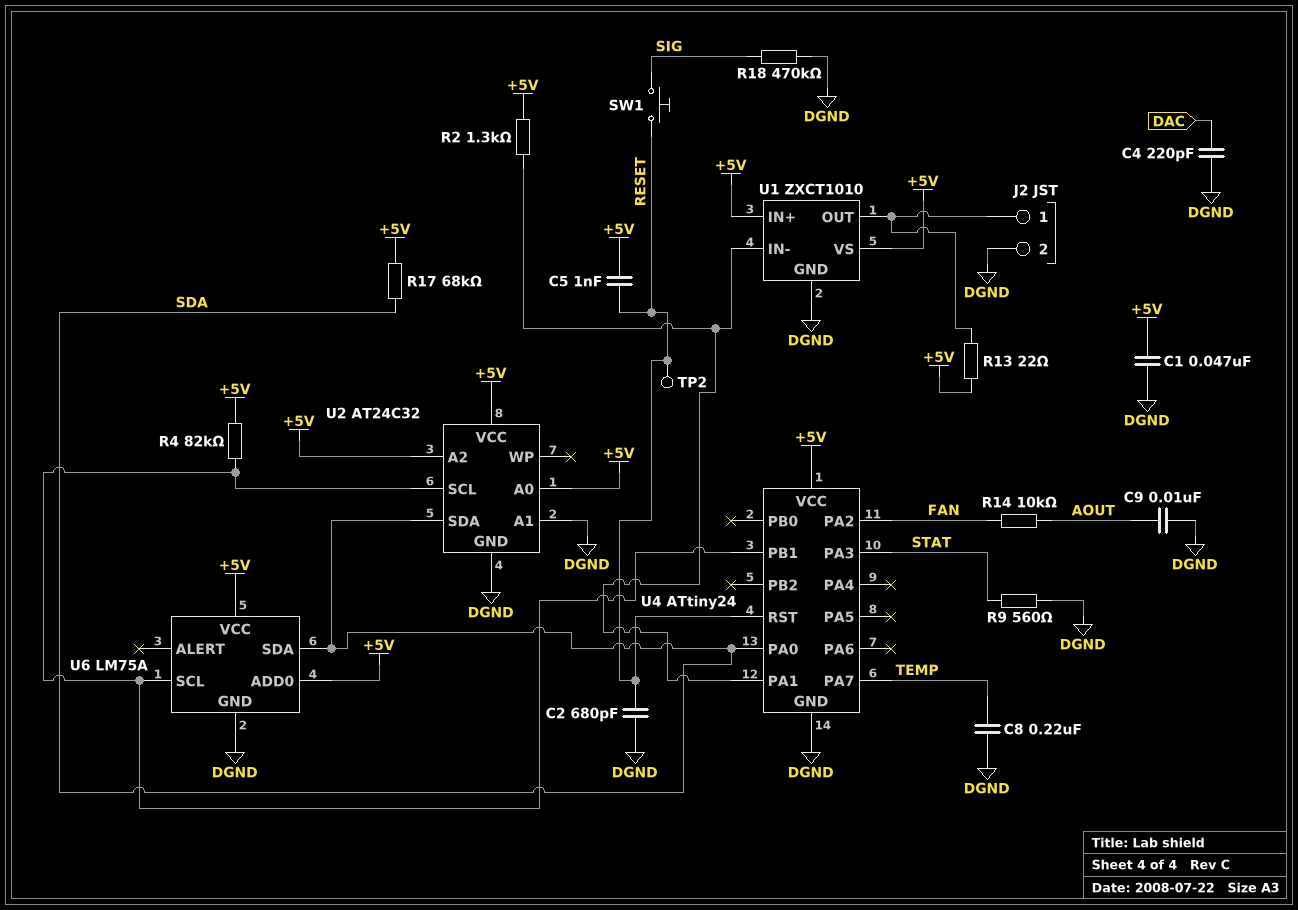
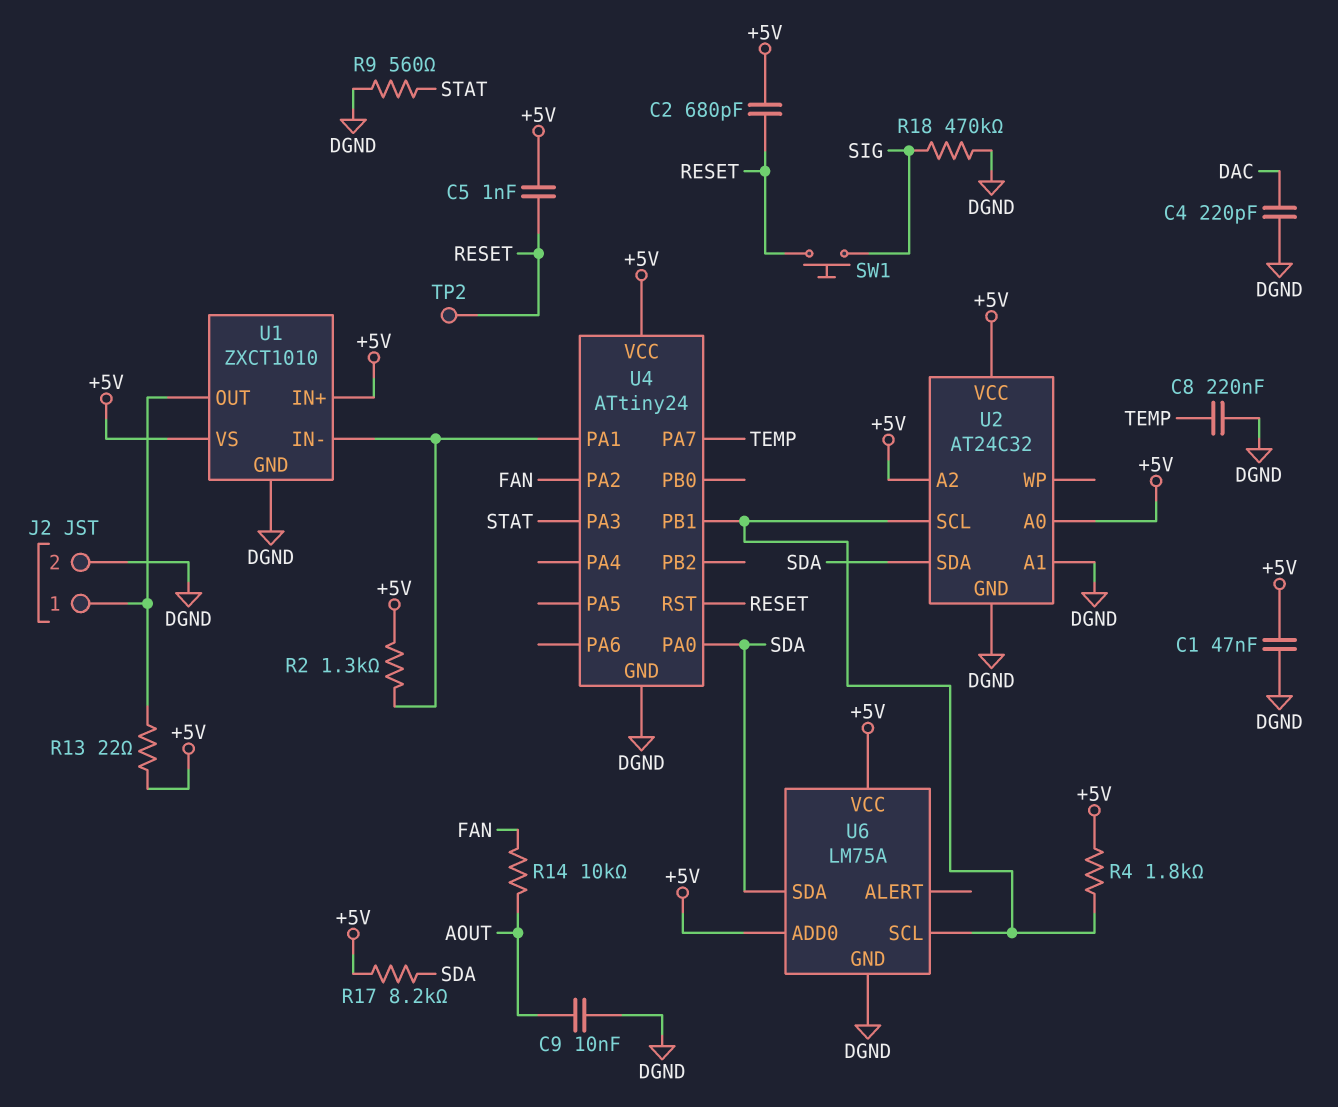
C2: 680pF (DGND, RESET) -> 680pF (+5V, RESET)
R4: 82k (+5V, U2/SCL) -> 1.8k (+5V, U2/SCL)
R17: 68k (+5V, SDA) -> 8.2k (+5V, SDA)

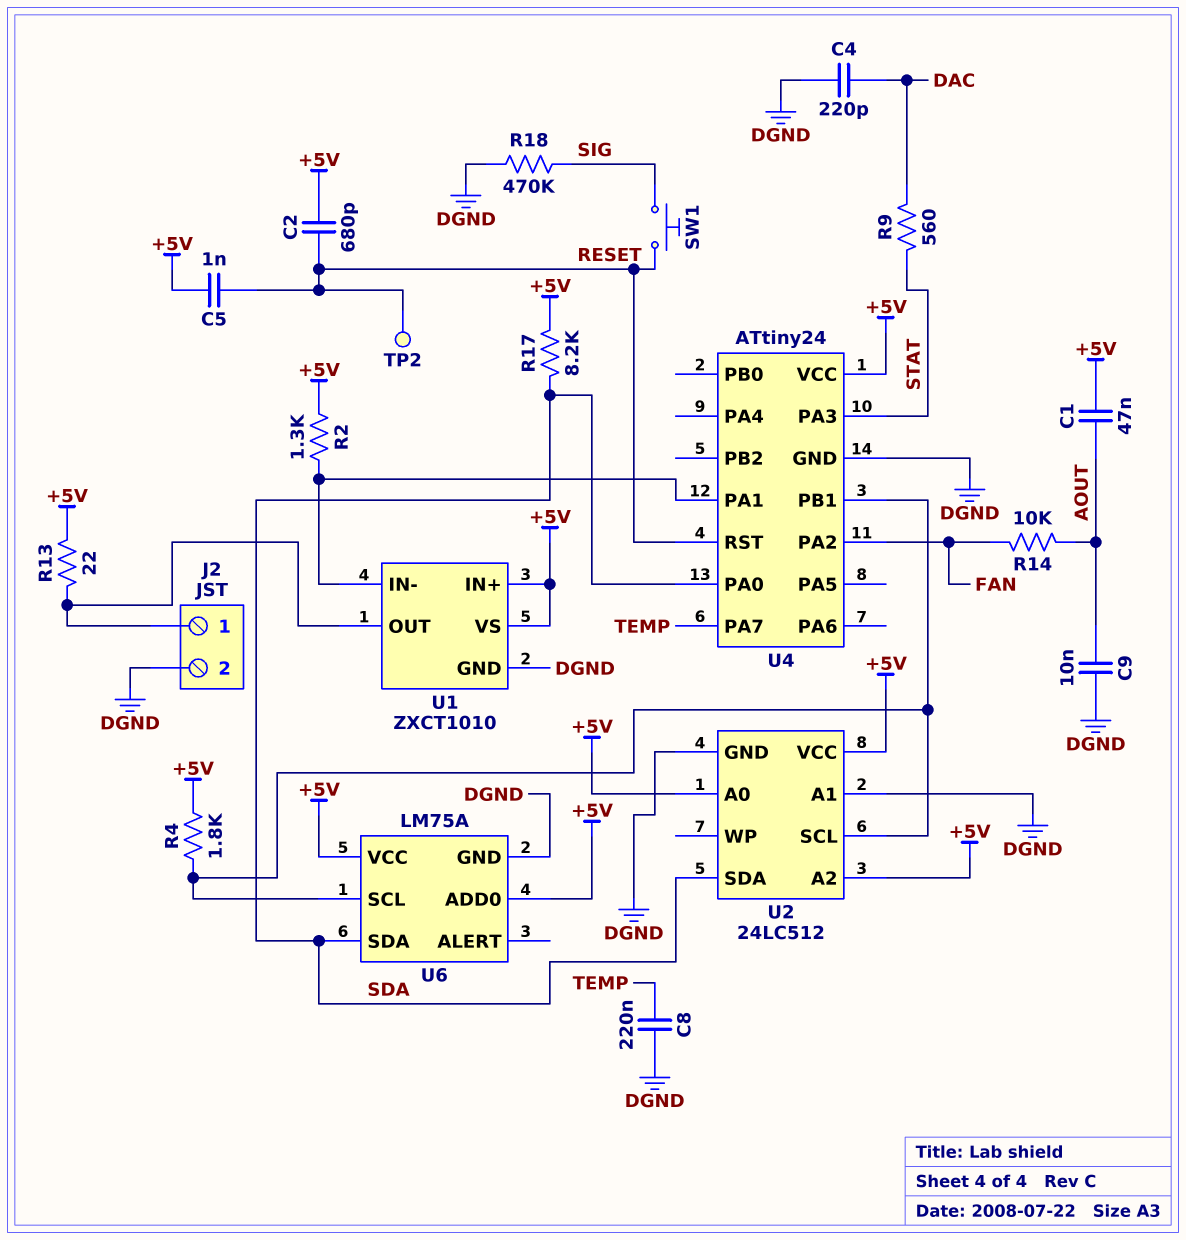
C1: 47nF (+5V, DGND) -> 47nF (+5V, AOUT)
R9: 560 (DGND, STAT) -> 560 (DAC, STAT)
U2: AT24C32 -> 24LC512

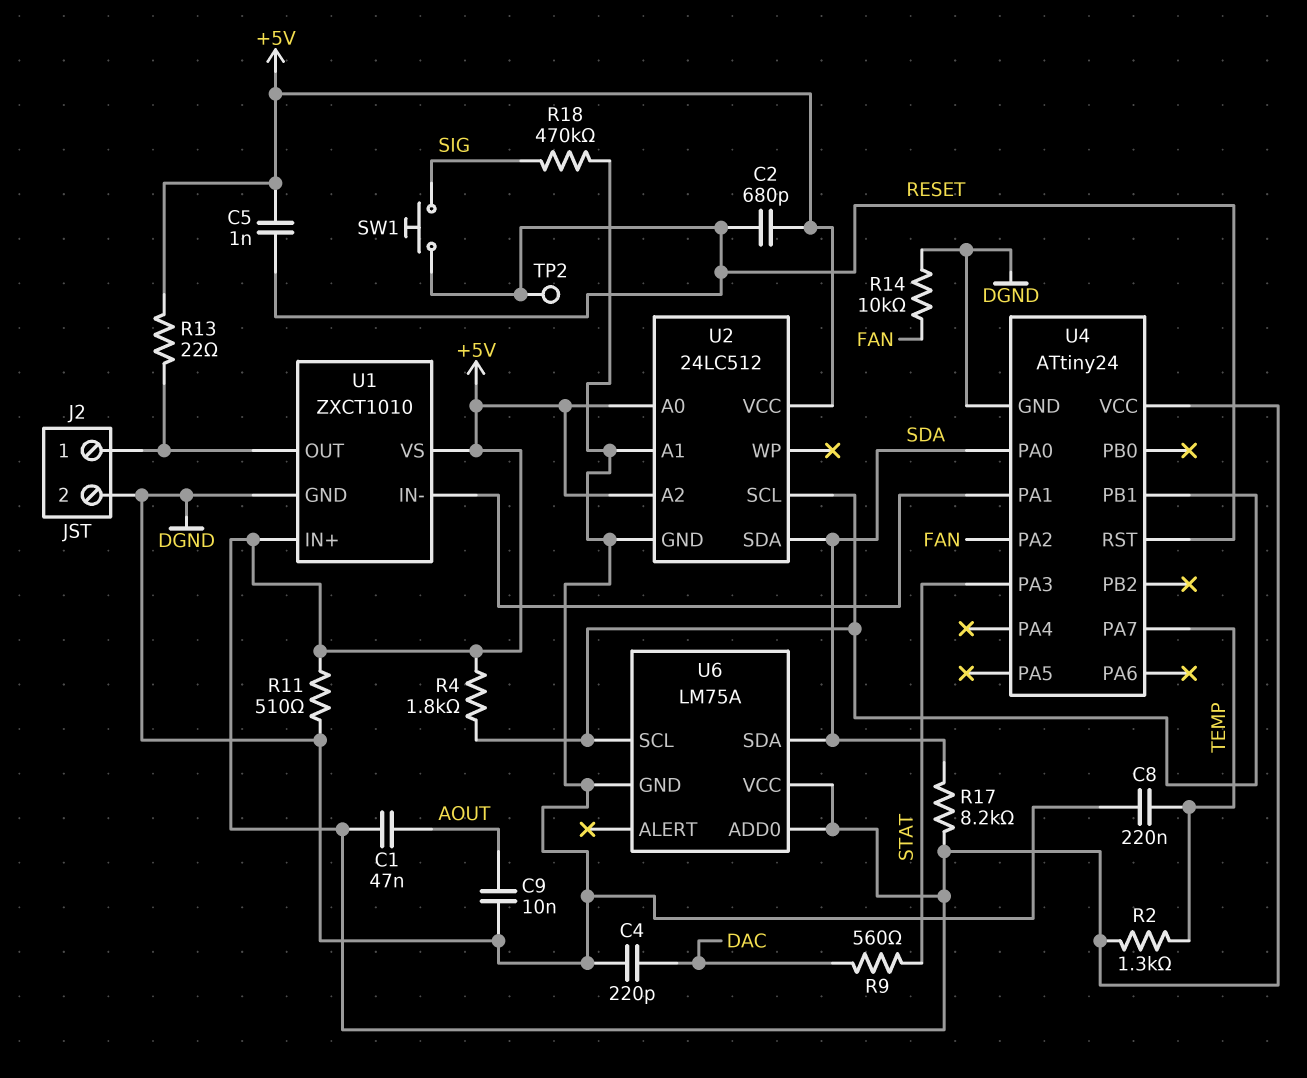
R2: 1.3k (+5V, U1/IN-) -> 1.3k (+5V, TEMP)
R11: none -> 510 (+5V, DGND)
R14: 10k (AOUT, FAN) -> 10k (DGND, FAN)

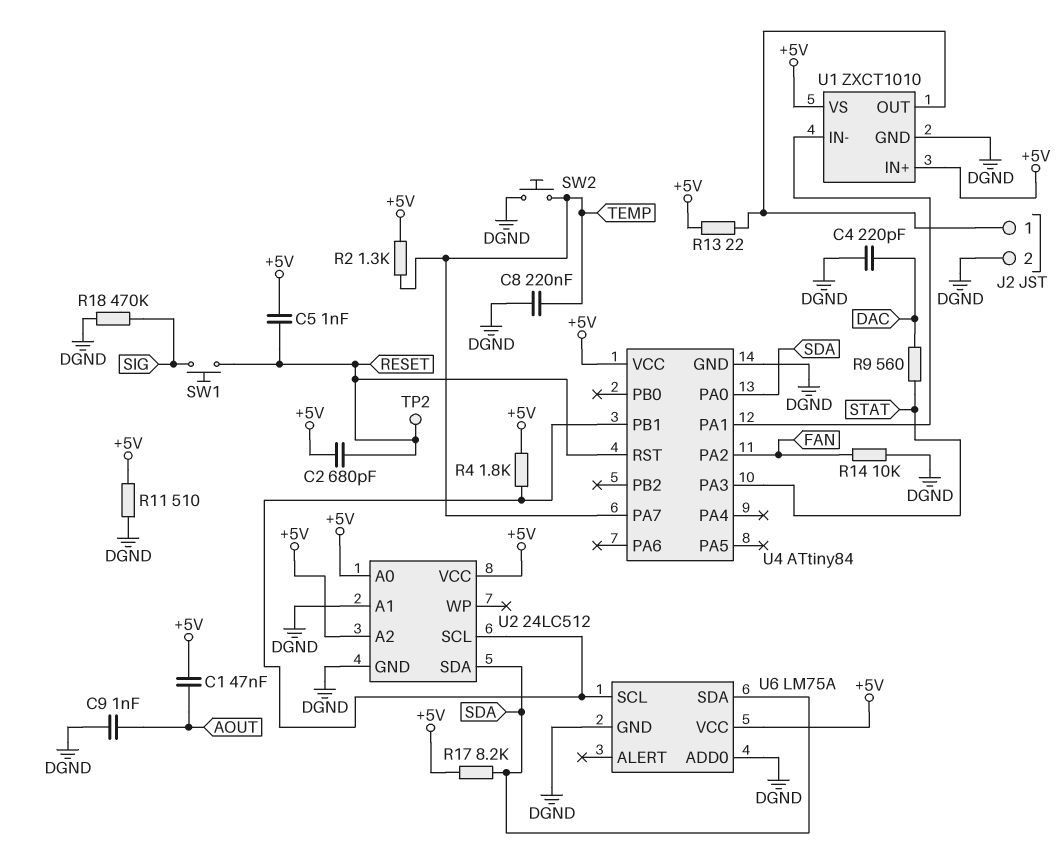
C9: 10nF (AOUT, DGND) -> 1nF (AOUT, DGND)
SW2: none -> button (DGND, TEMP)
U4: ATtiny24 -> ATtiny84
U6 pin ADD0: +5V -> DGND

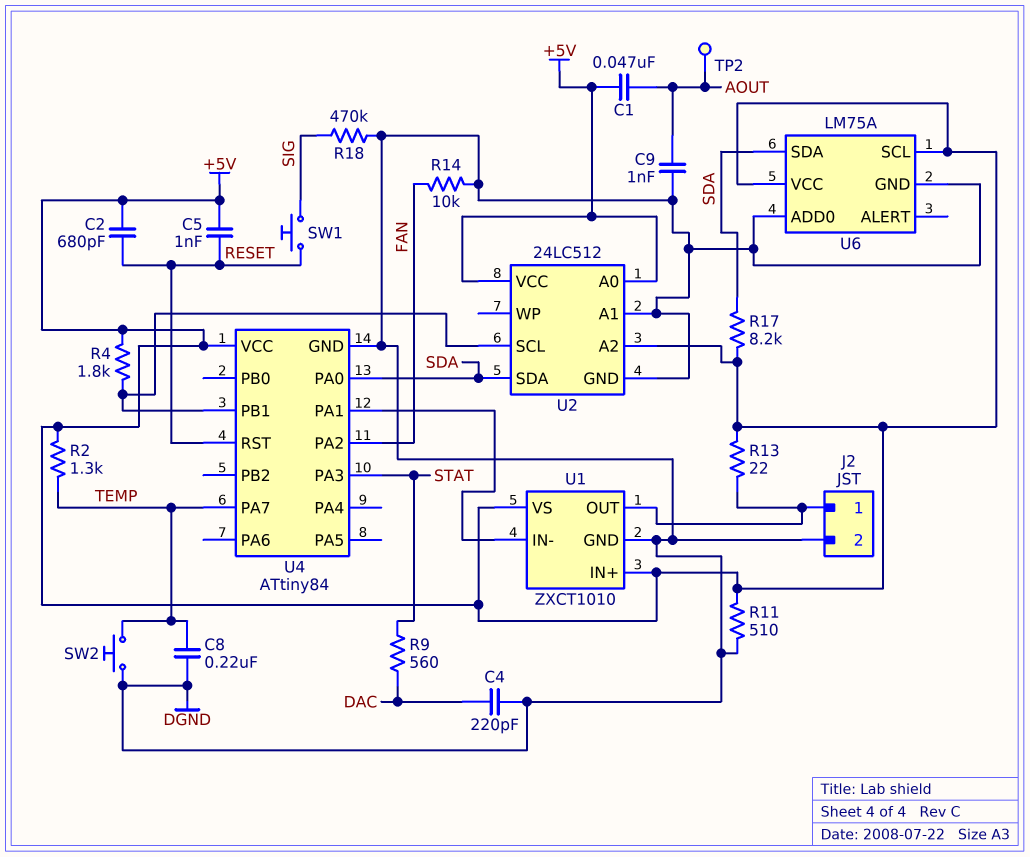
TP2: test point (RESET) -> test point (AOUT)
U6 pin SCL: U2/SCL -> +5V

